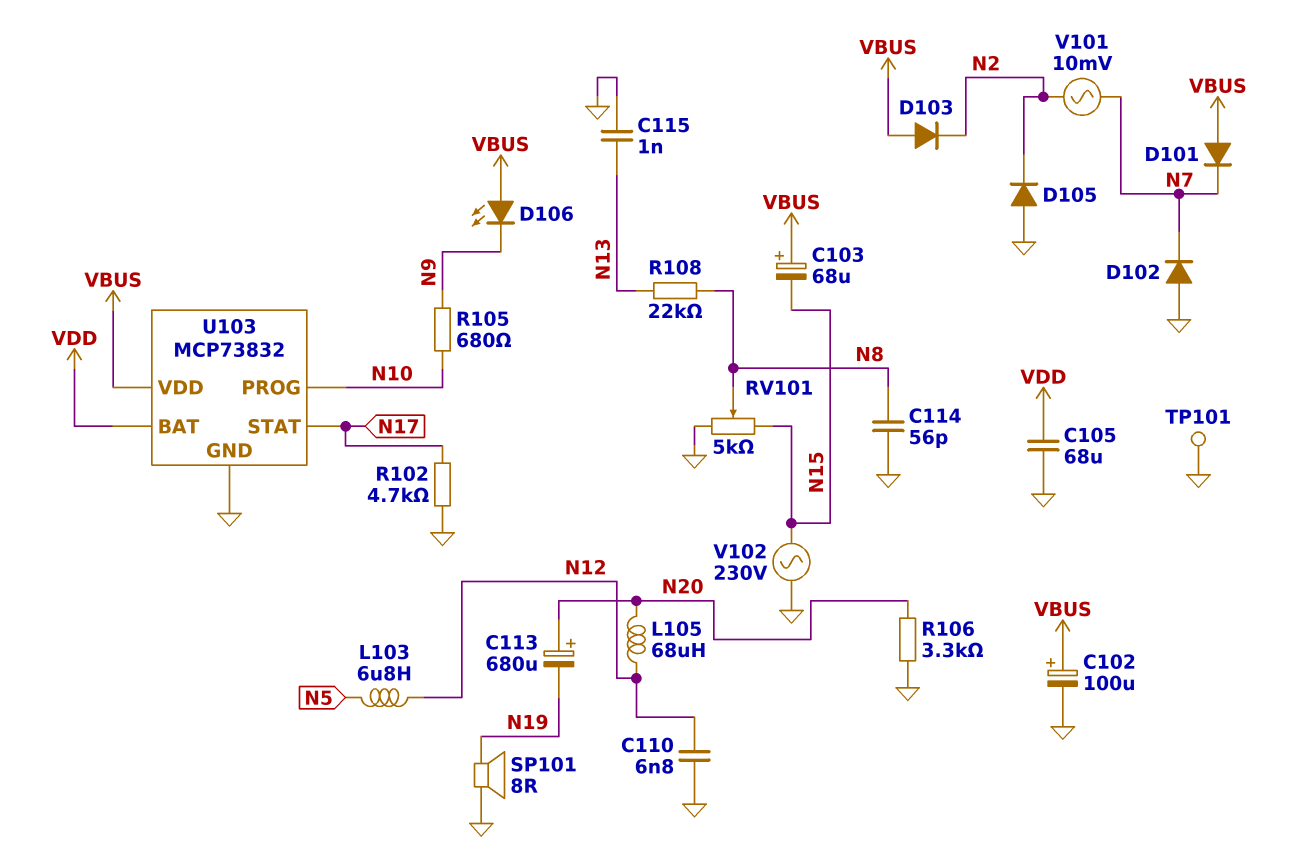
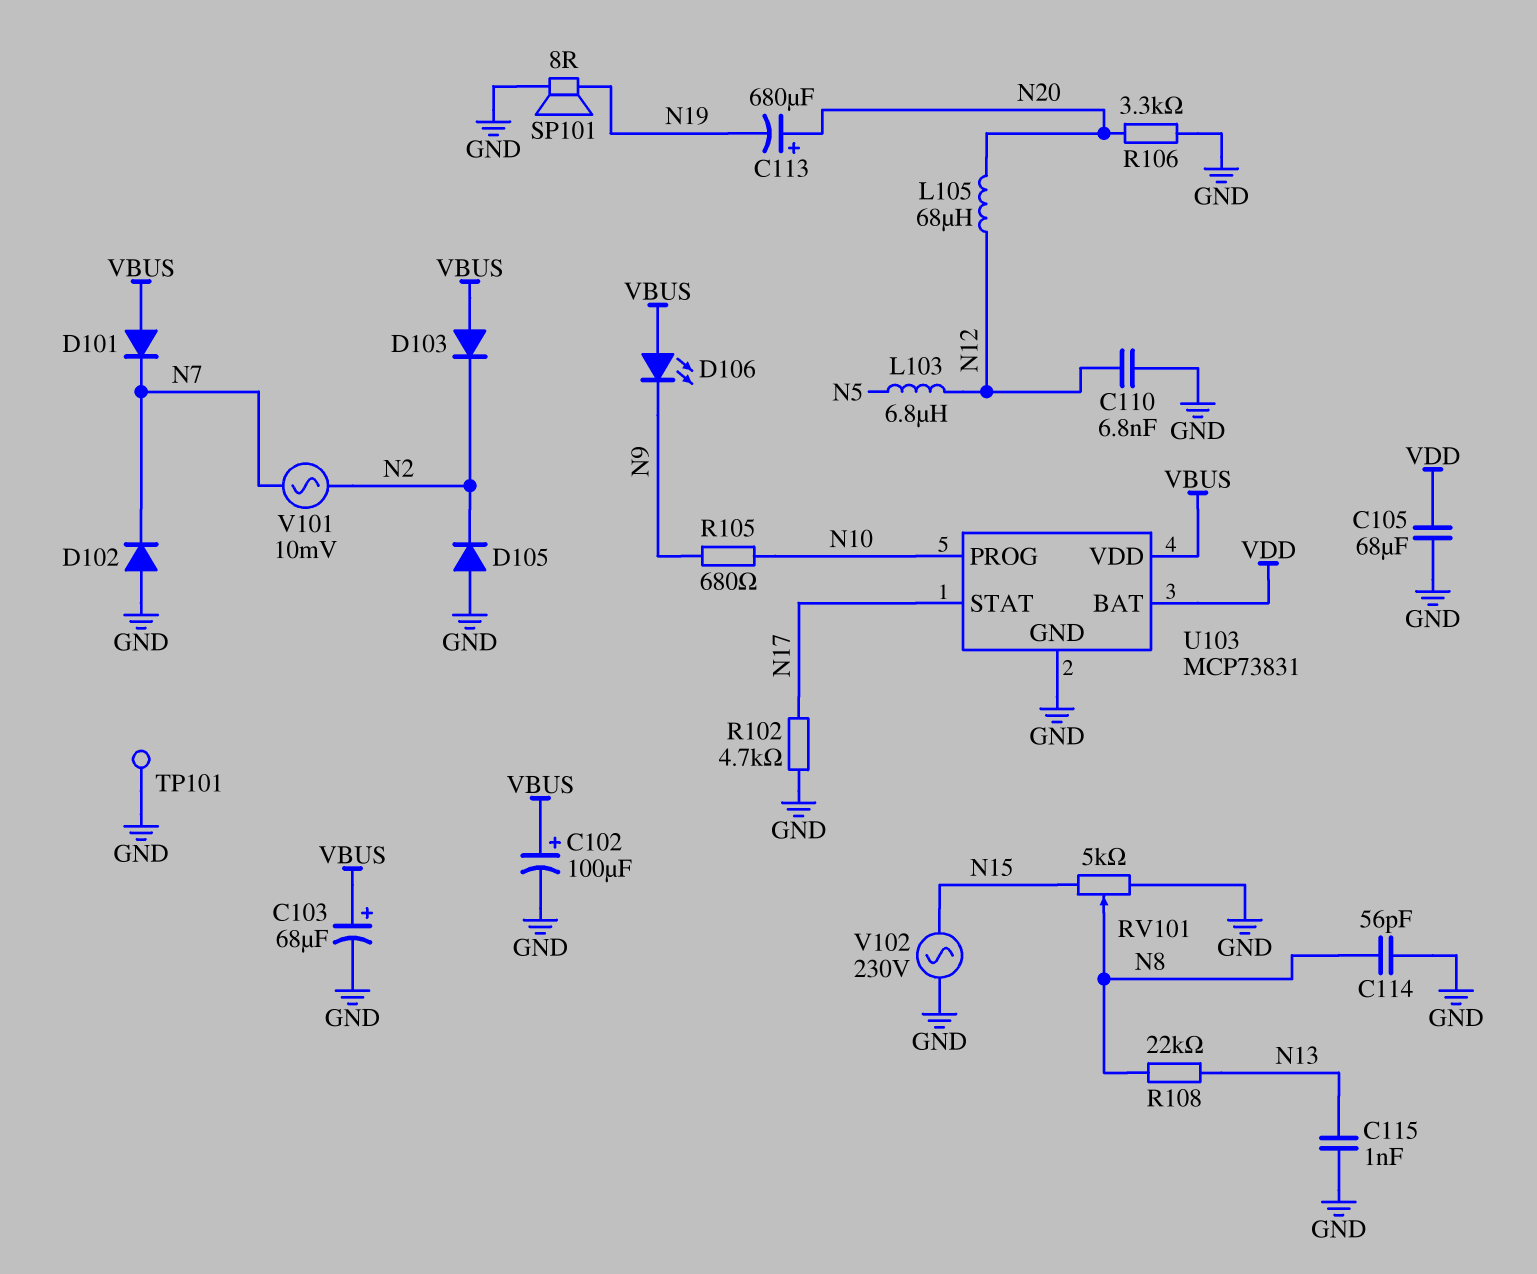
C103: 68uF (plus VBUS, minus N15) -> 68uF (plus VBUS, minus GND)
U103: MCP73832 -> MCP73831

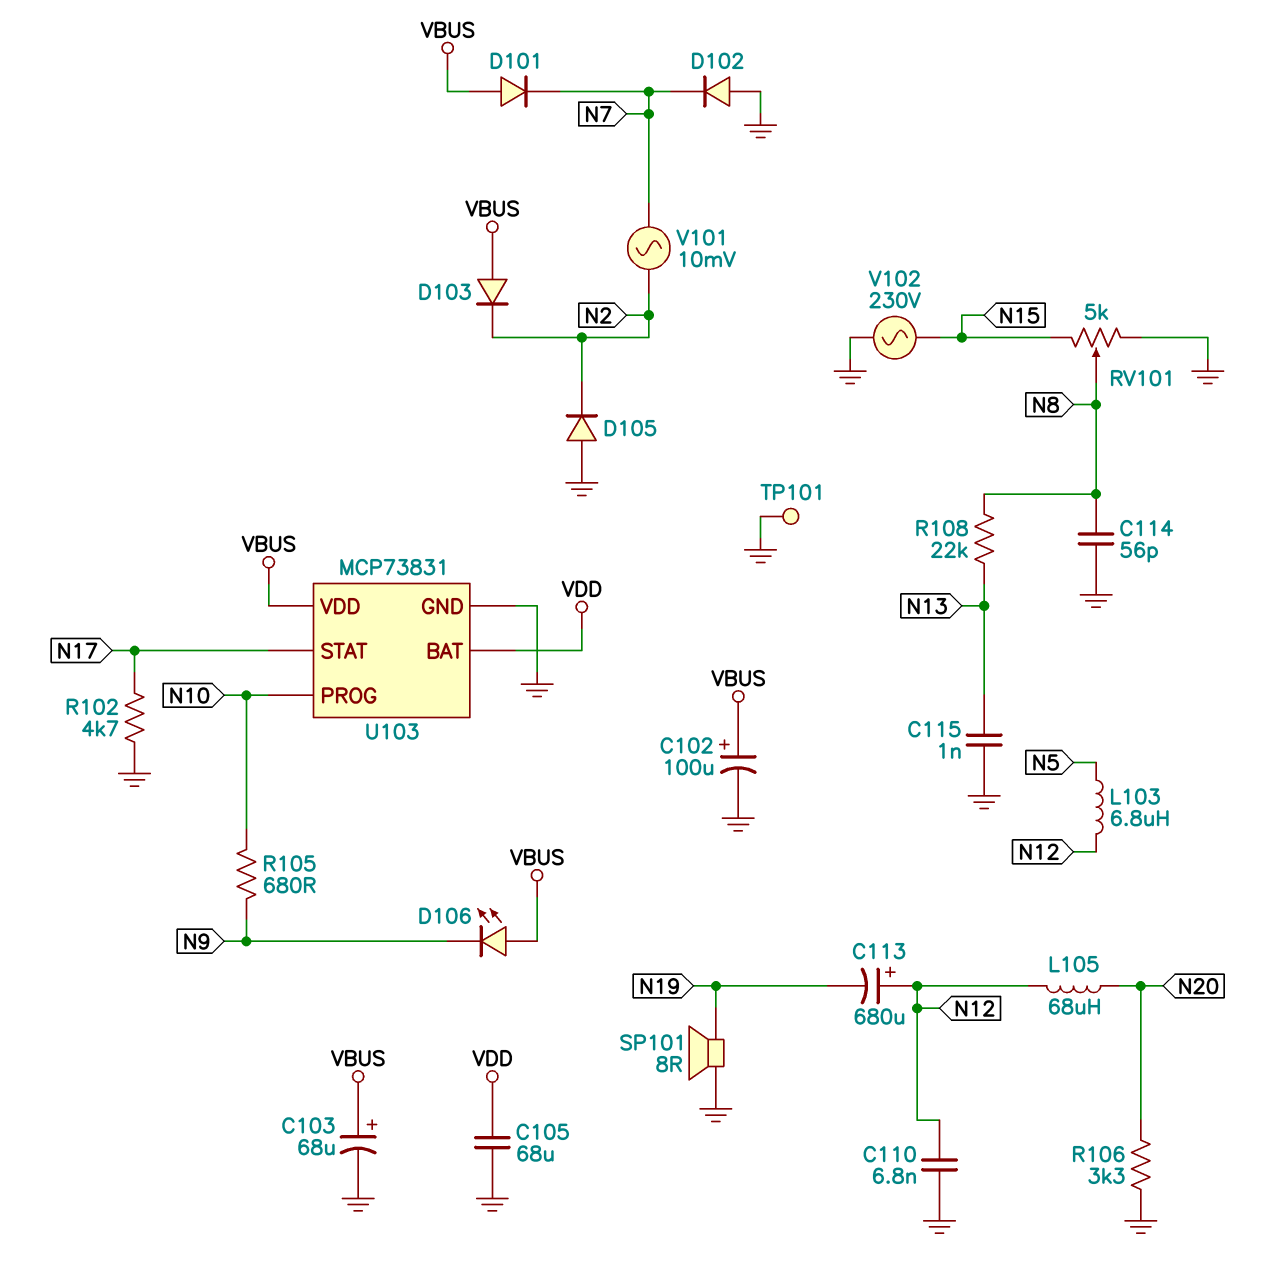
C113: 680uF (plus N20, minus N19) -> 680uF (plus N12, minus N19)

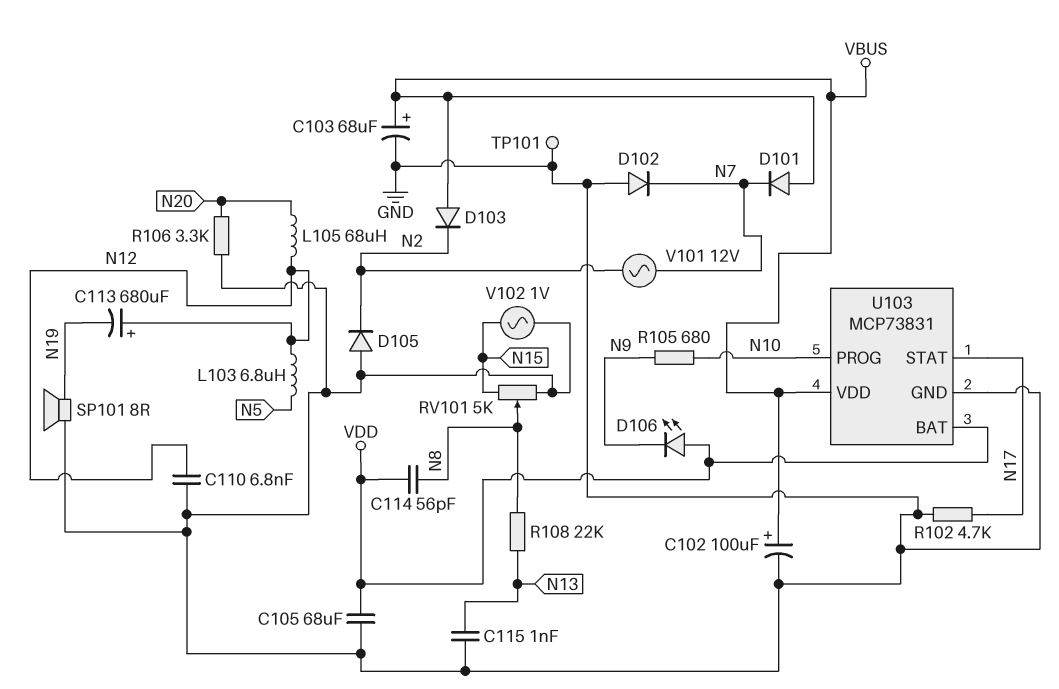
C114: 56pF (GND, N8) -> 56pF (N8, VDD)
D106: LED (A VBUS, K N9) -> LED (A VDD, K N9)
V101: AC 10mV (N2, N7) -> AC 12V (N2, N7)
V102: AC 230V (GND, N15) -> AC 1V (GND, N15)

